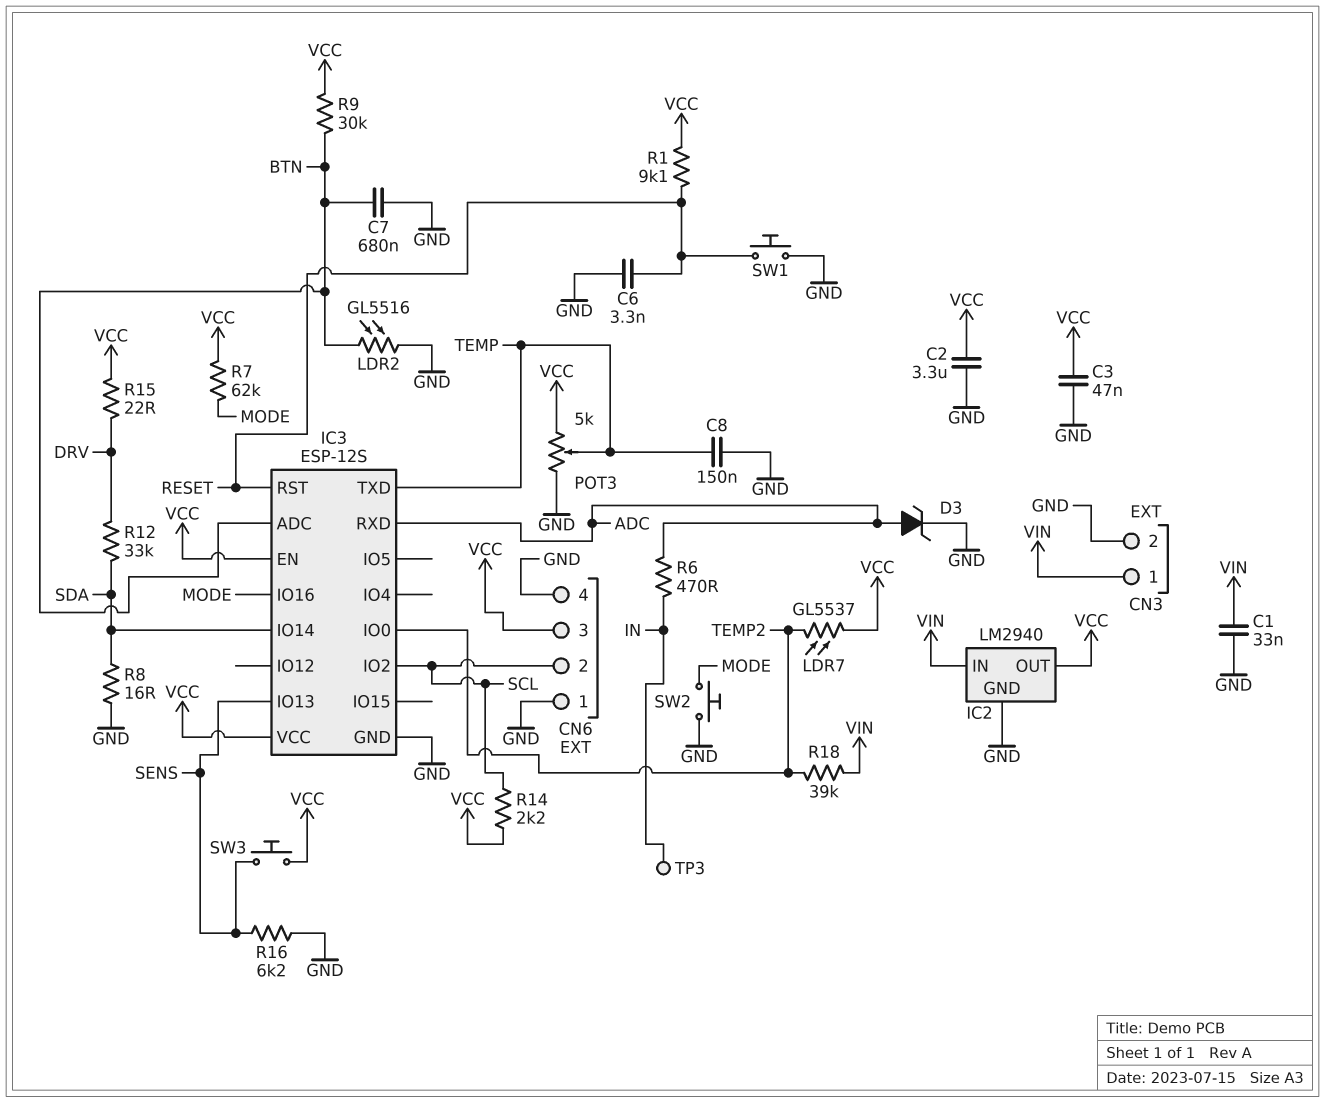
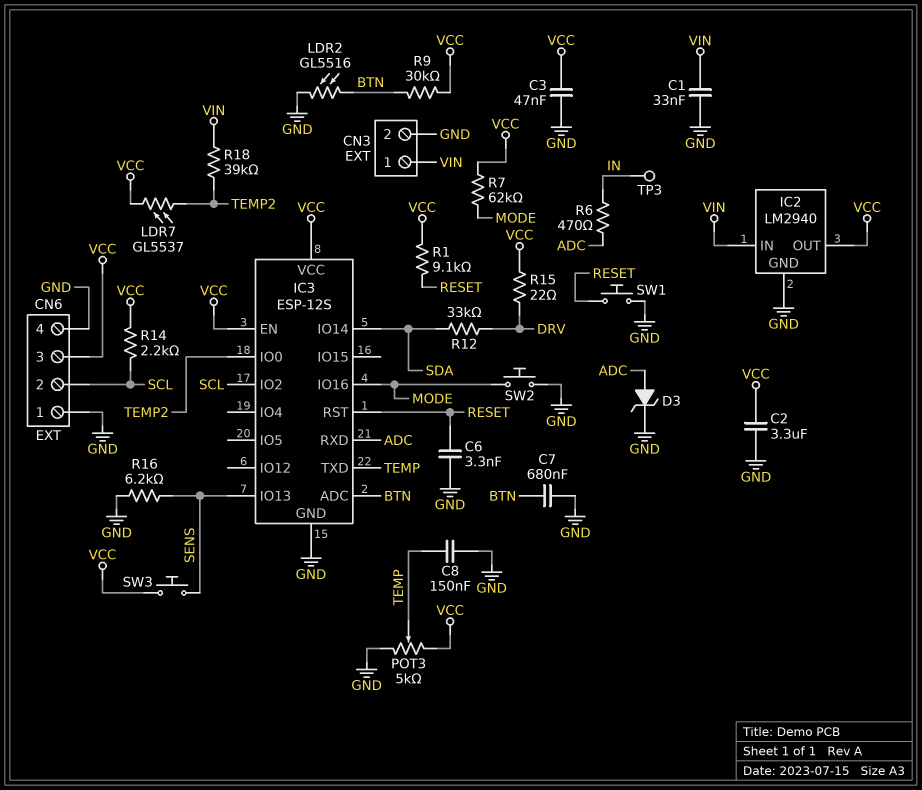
R8: 16 (GND, SDA) -> none

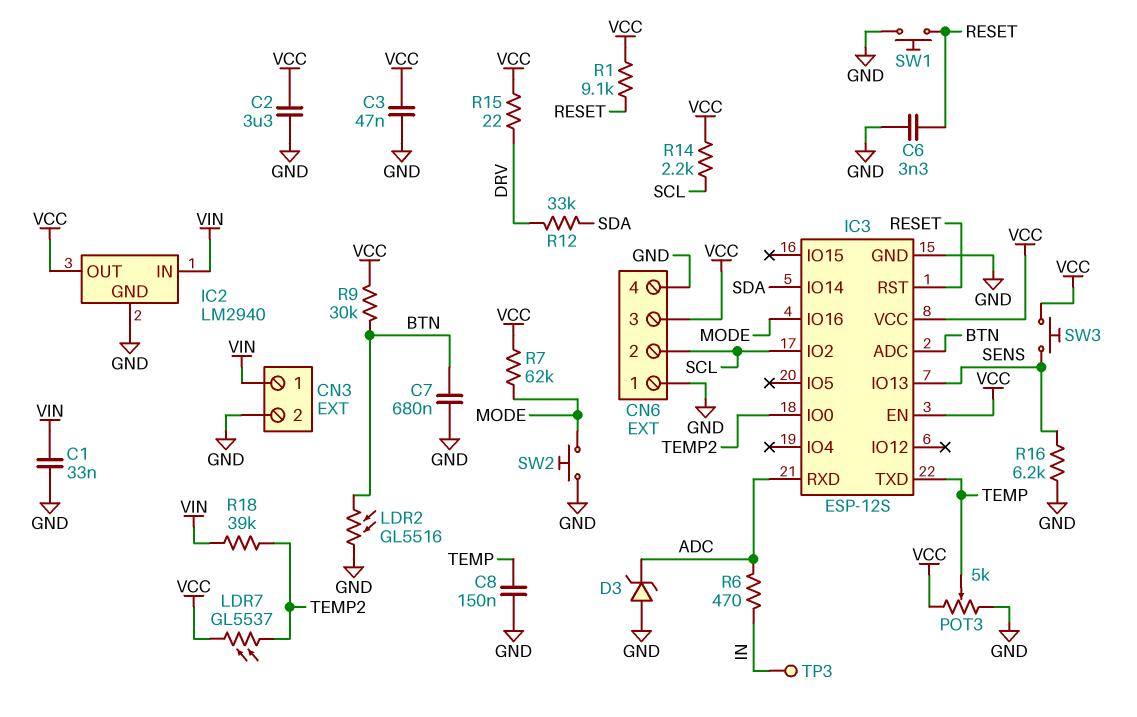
D3: zener (A ADC, K GND) -> zener (A GND, K ADC)

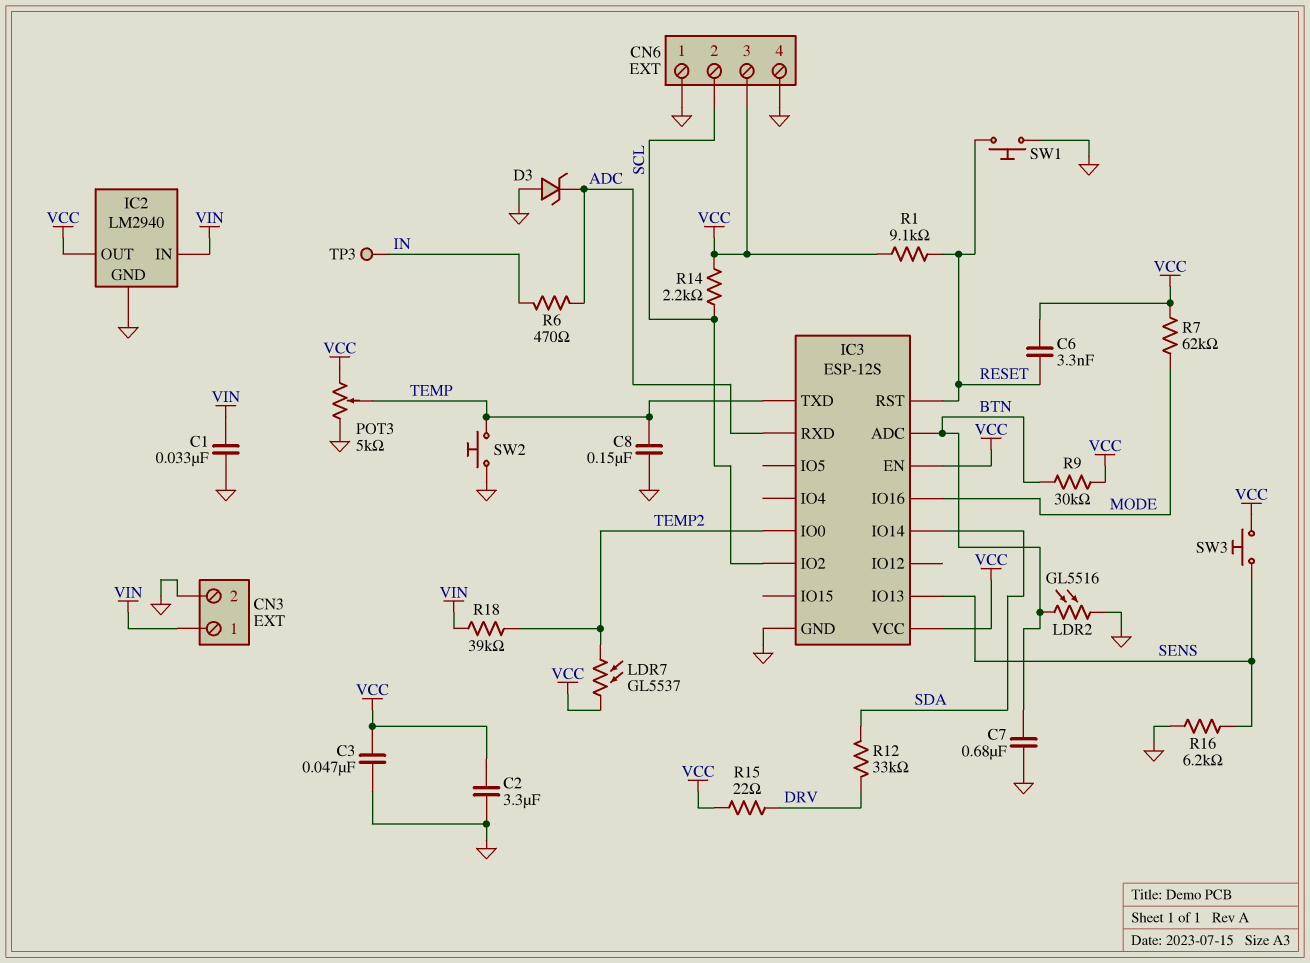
C6: 3.3nF (GND, RESET) -> 3.3nF (RESET, VCC)
SW2: button (GND, MODE) -> button (GND, TEMP)

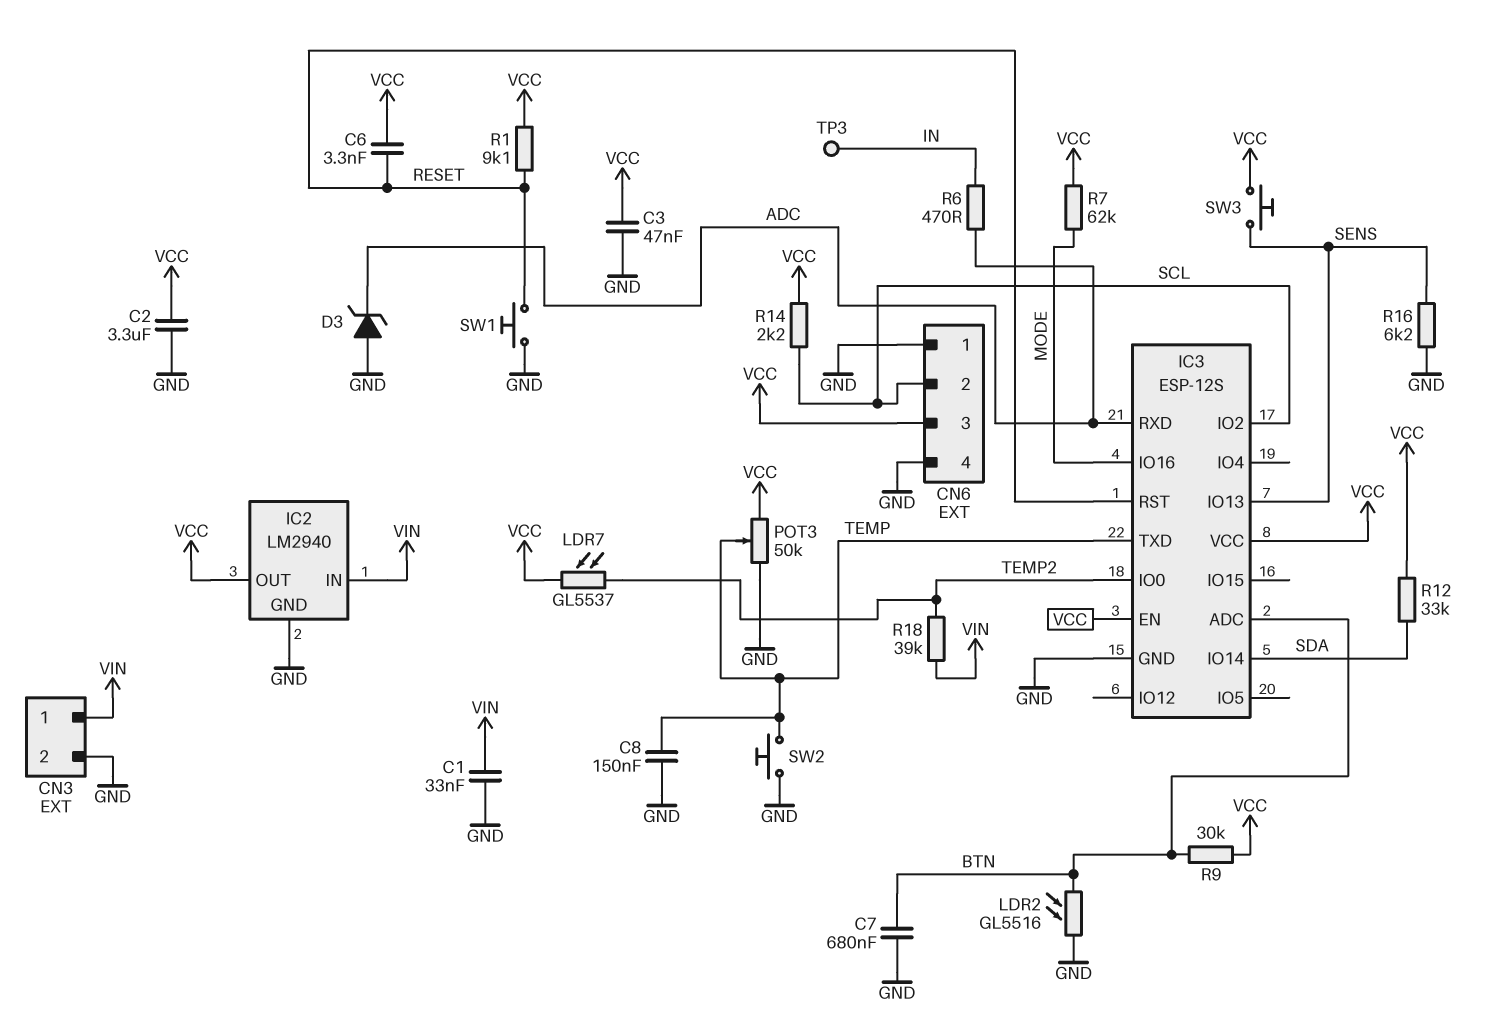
POT3: 5k (GND, VCC, wiper TEMP) -> 50k (GND, VCC, wiper TEMP)
R12: 33k (DRV, SDA) -> 33k (SDA, VCC)
R15: 22 (DRV, VCC) -> none

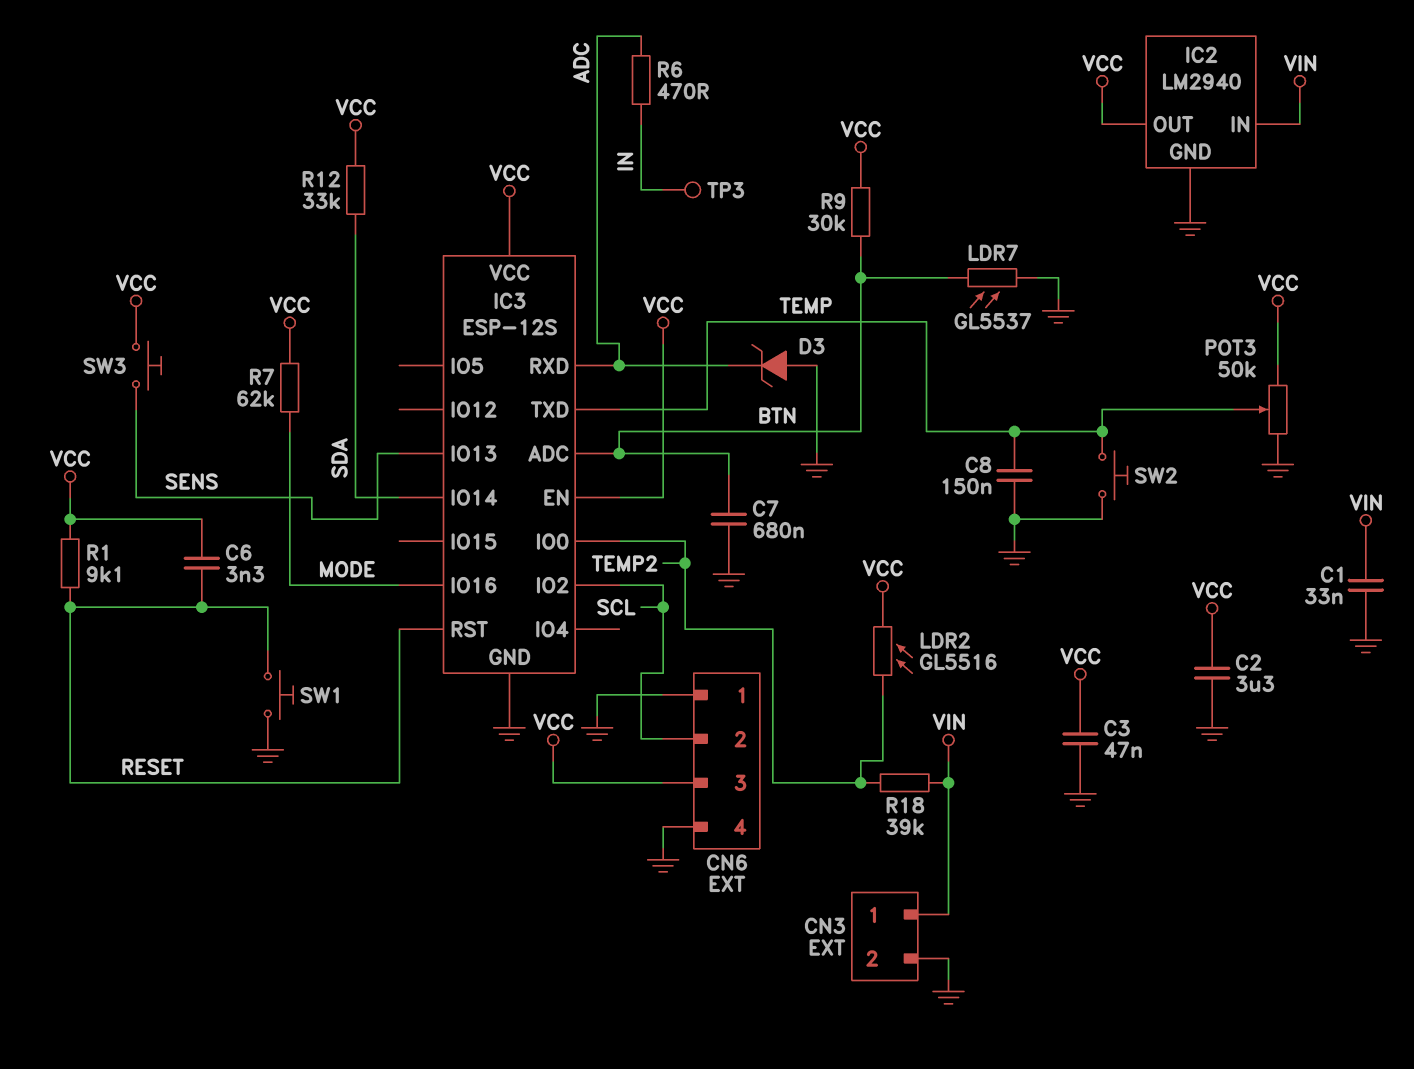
LDR2: GL5516 (BTN, GND) -> GL5516 (TEMP2, VCC)
LDR7: GL5537 (TEMP2, VCC) -> GL5537 (BTN, GND)
R14: 2.2k (SCL, VCC) -> none
R16: 6.2k (GND, SENS) -> none

